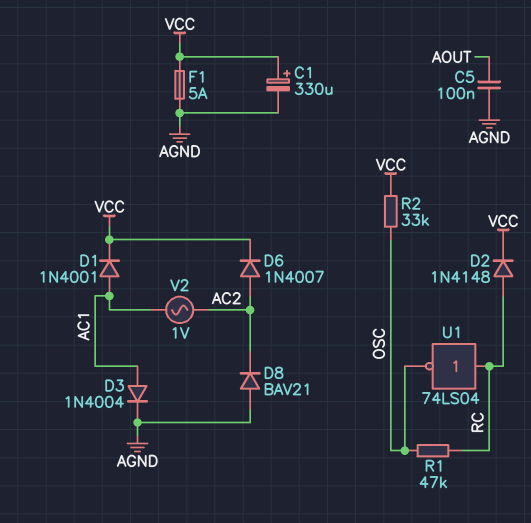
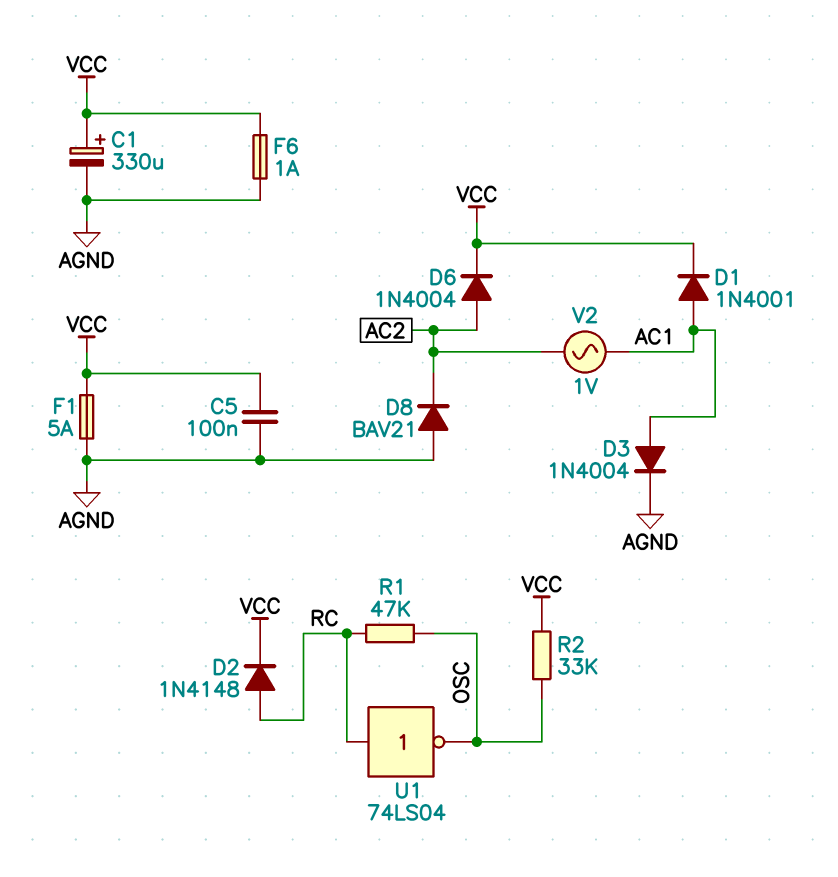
C5: 100nF (AGND, AOUT) -> 100nF (AGND, VCC)
D6: diode 1N4007 (A AC2, K VCC) -> diode 1N4004 (A AC2, K VCC)
F6: none -> 1A (AGND, VCC)

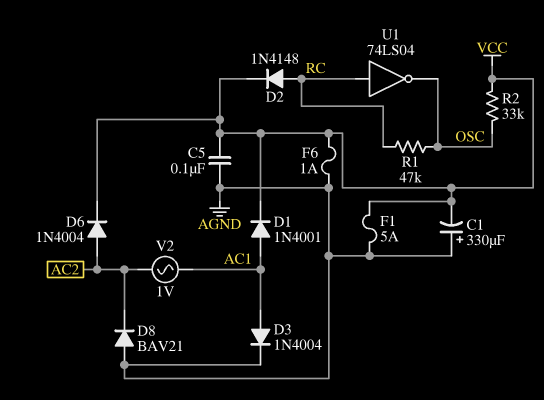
C1: 330uF (plus VCC, minus AGND) -> 330uF (plus AGND, minus VCC)

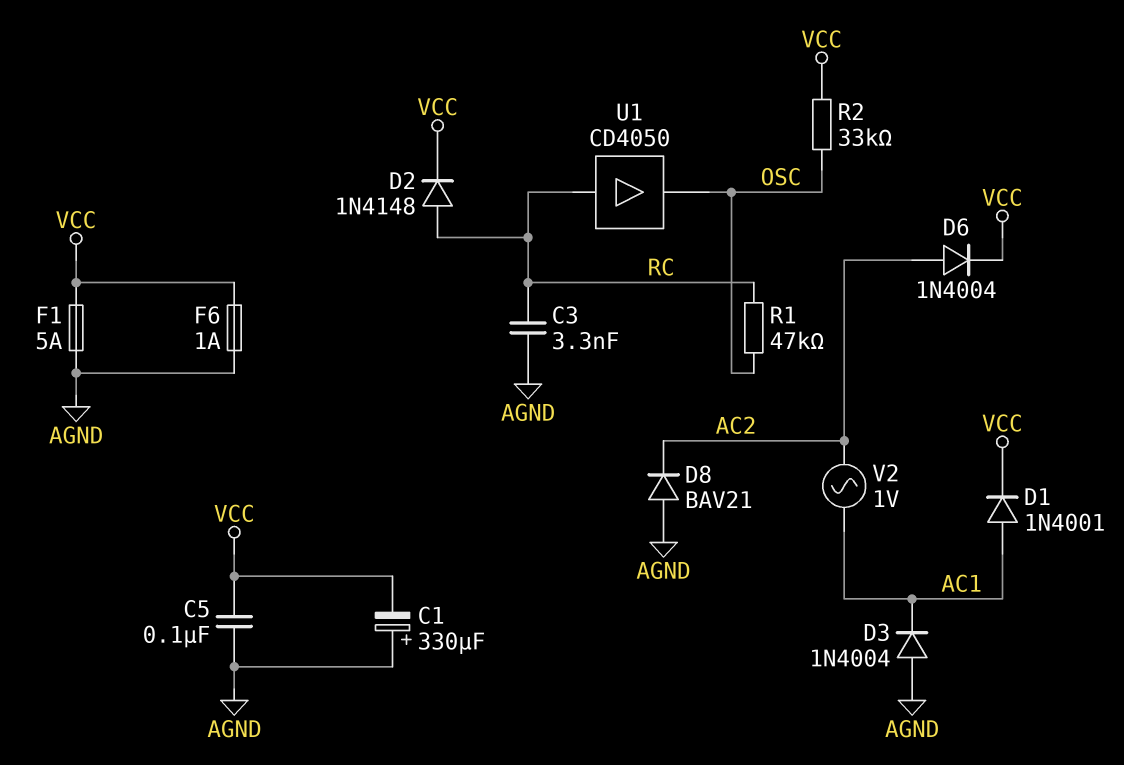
C3: none -> 3.3nF (AGND, RC)
D3: diode 1N4004 (A AC1, K AGND) -> diode 1N4004 (A AGND, K AC1)
U1: NOT 74LS04 (in RC, out OSC) -> buffer CD4050 (in RC, out OSC)

